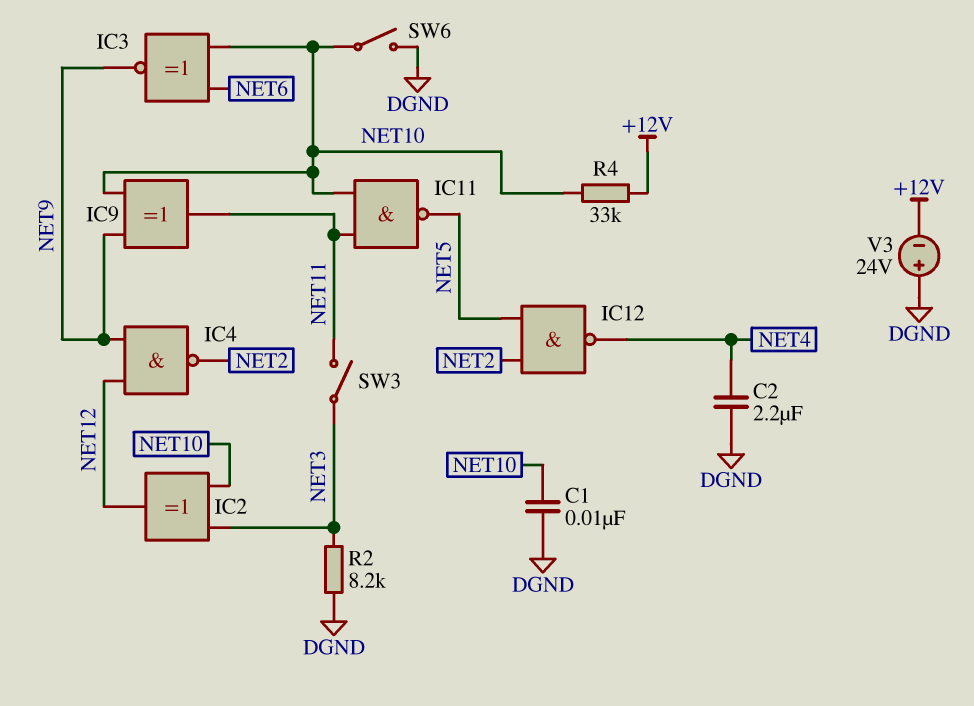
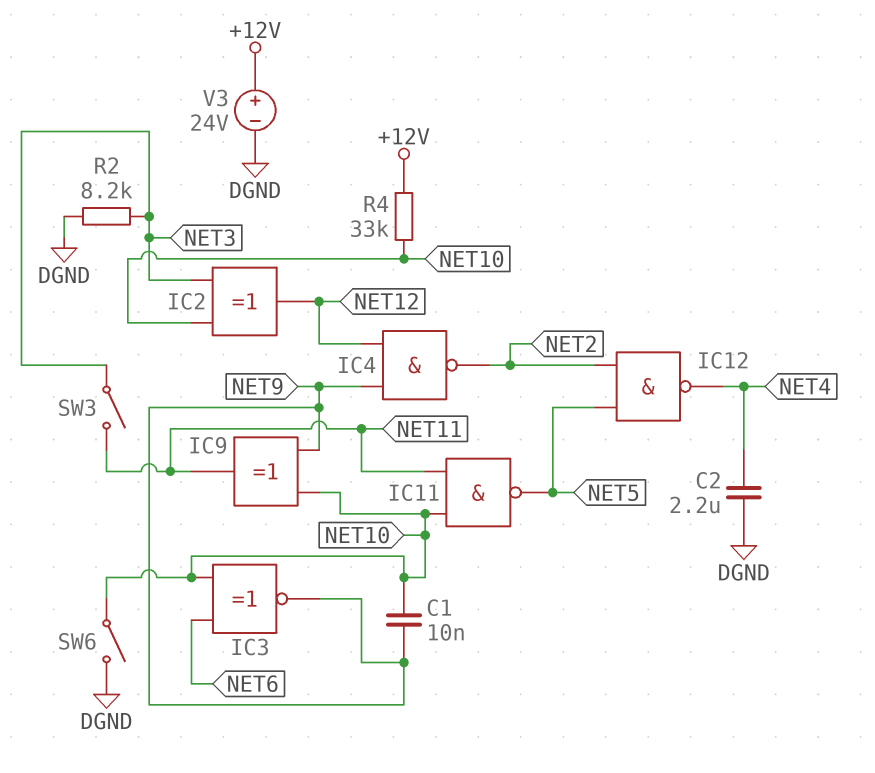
C1: 10nF (DGND, NET10) -> 10nF (NET9, NET10)
V3: 24V (plus DGND, minus +12V) -> 24V (plus +12V, minus DGND)

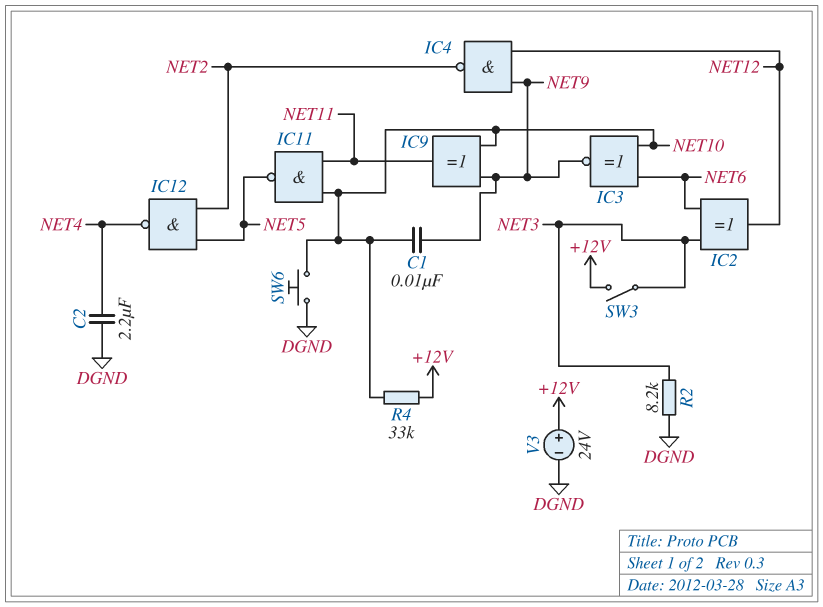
IC2: XOR (in NET3, in NET10, out NET12) -> XOR (in NET3, in NET6, out NET12)
SW3: switch (NET3, NET11) -> switch (+12V, NET3)
SW6: switch (DGND, NET10) -> button (DGND, NET10)

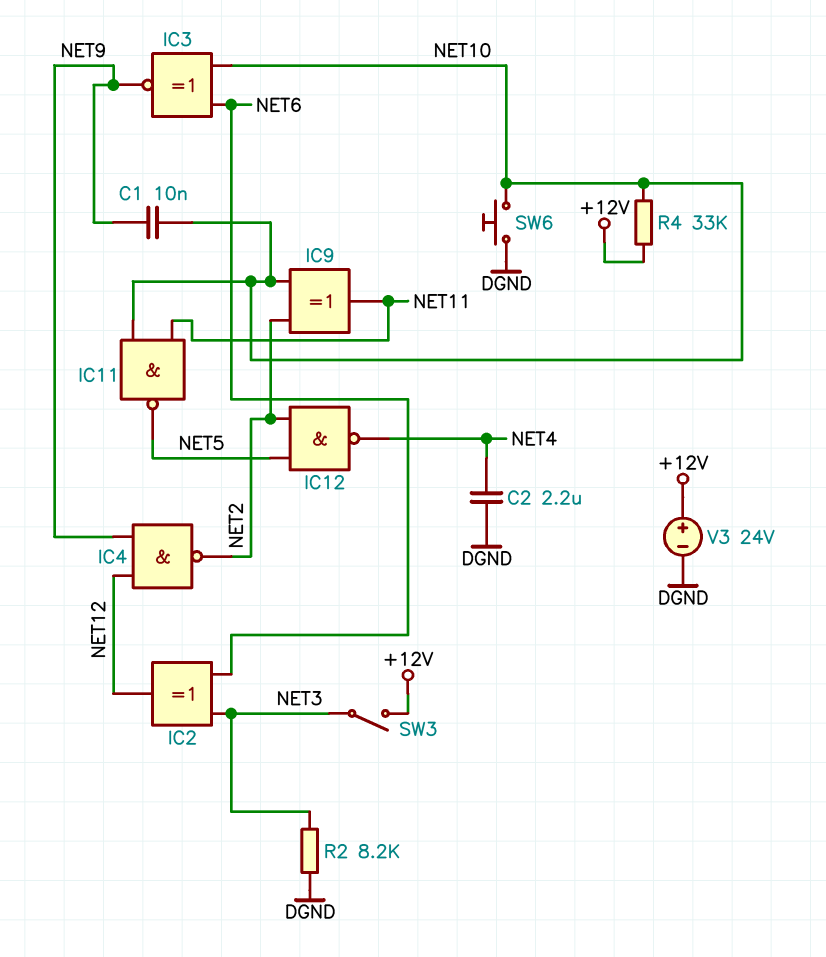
IC9: XOR (in NET9, in NET10, out NET11) -> XOR (in NET2, in NET10, out NET11)

